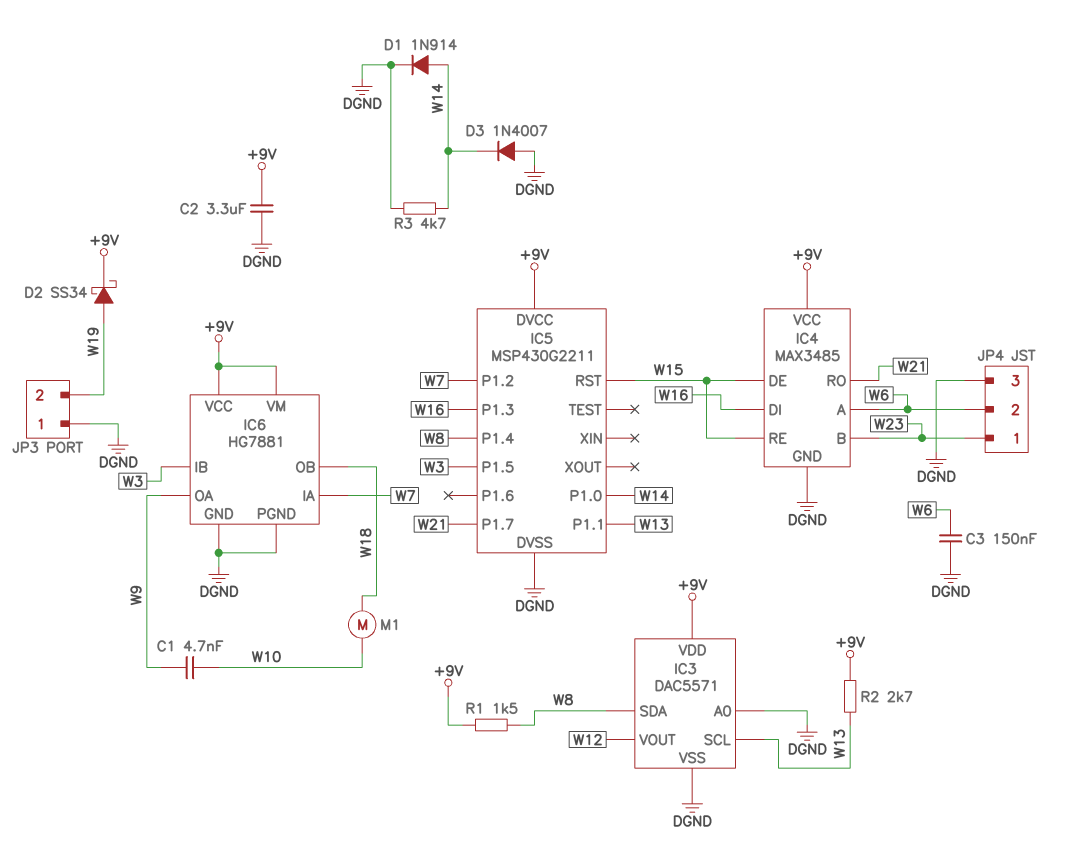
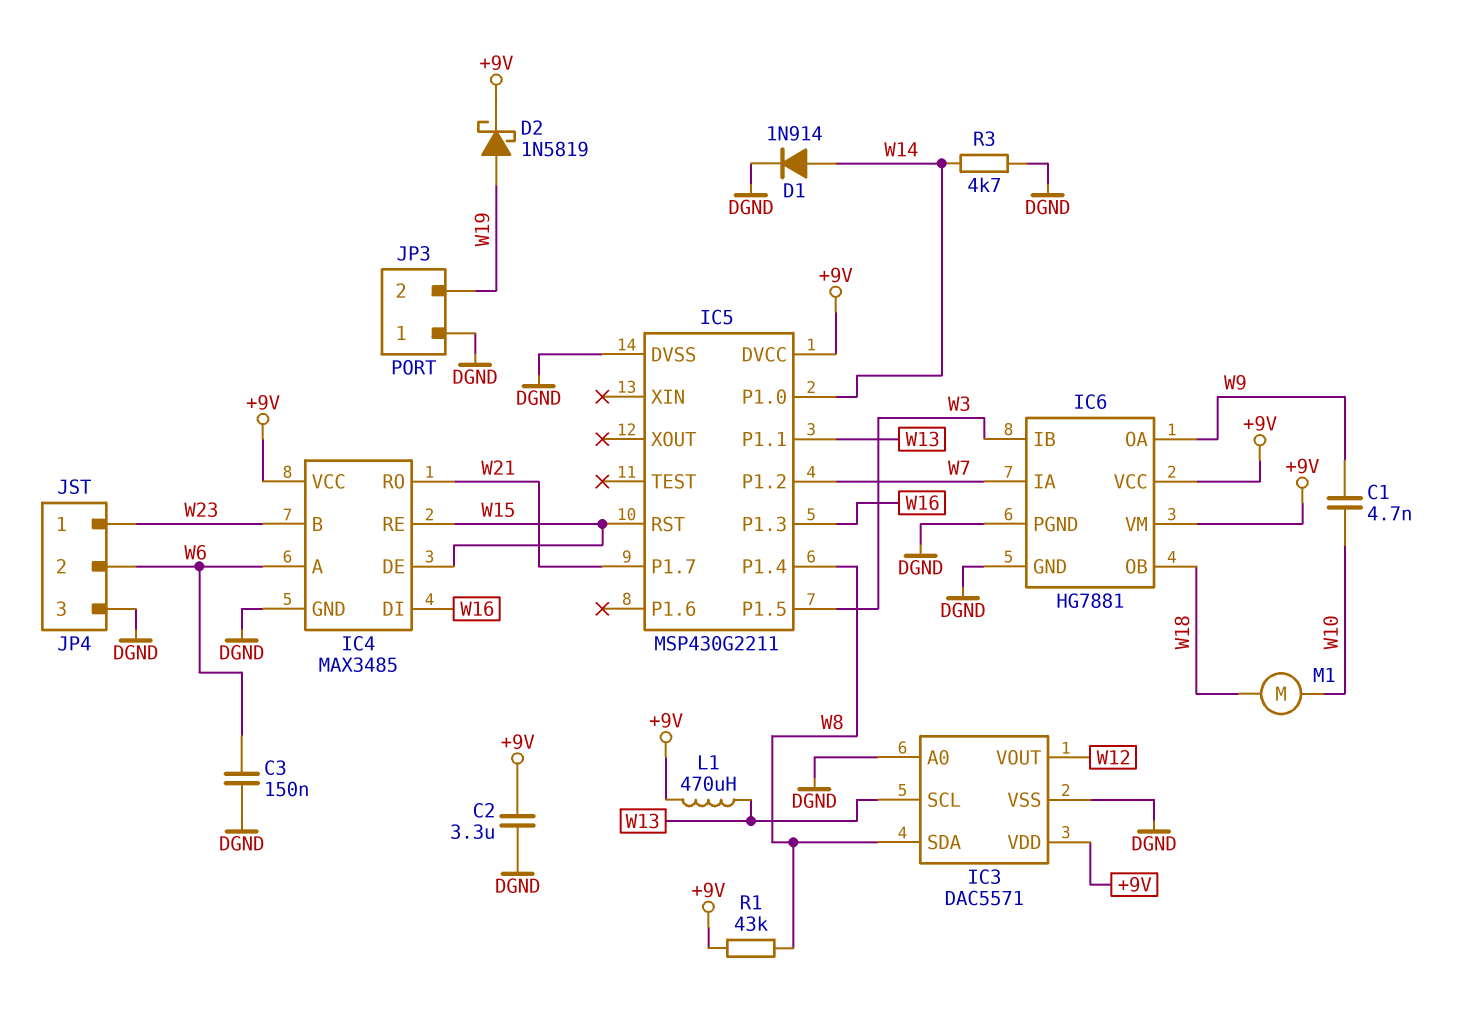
D2: schottky SS34 (A W19, K +9V) -> schottky 1N5819 (A W19, K +9V)
D3: diode 1N4007 (A DGND, K W14) -> none
L1: none -> 470uH (+9V, W13)
R1: 1.5k (+9V, W8) -> 43k (+9V, W8)
R2: 2.7k (+9V, W13) -> none

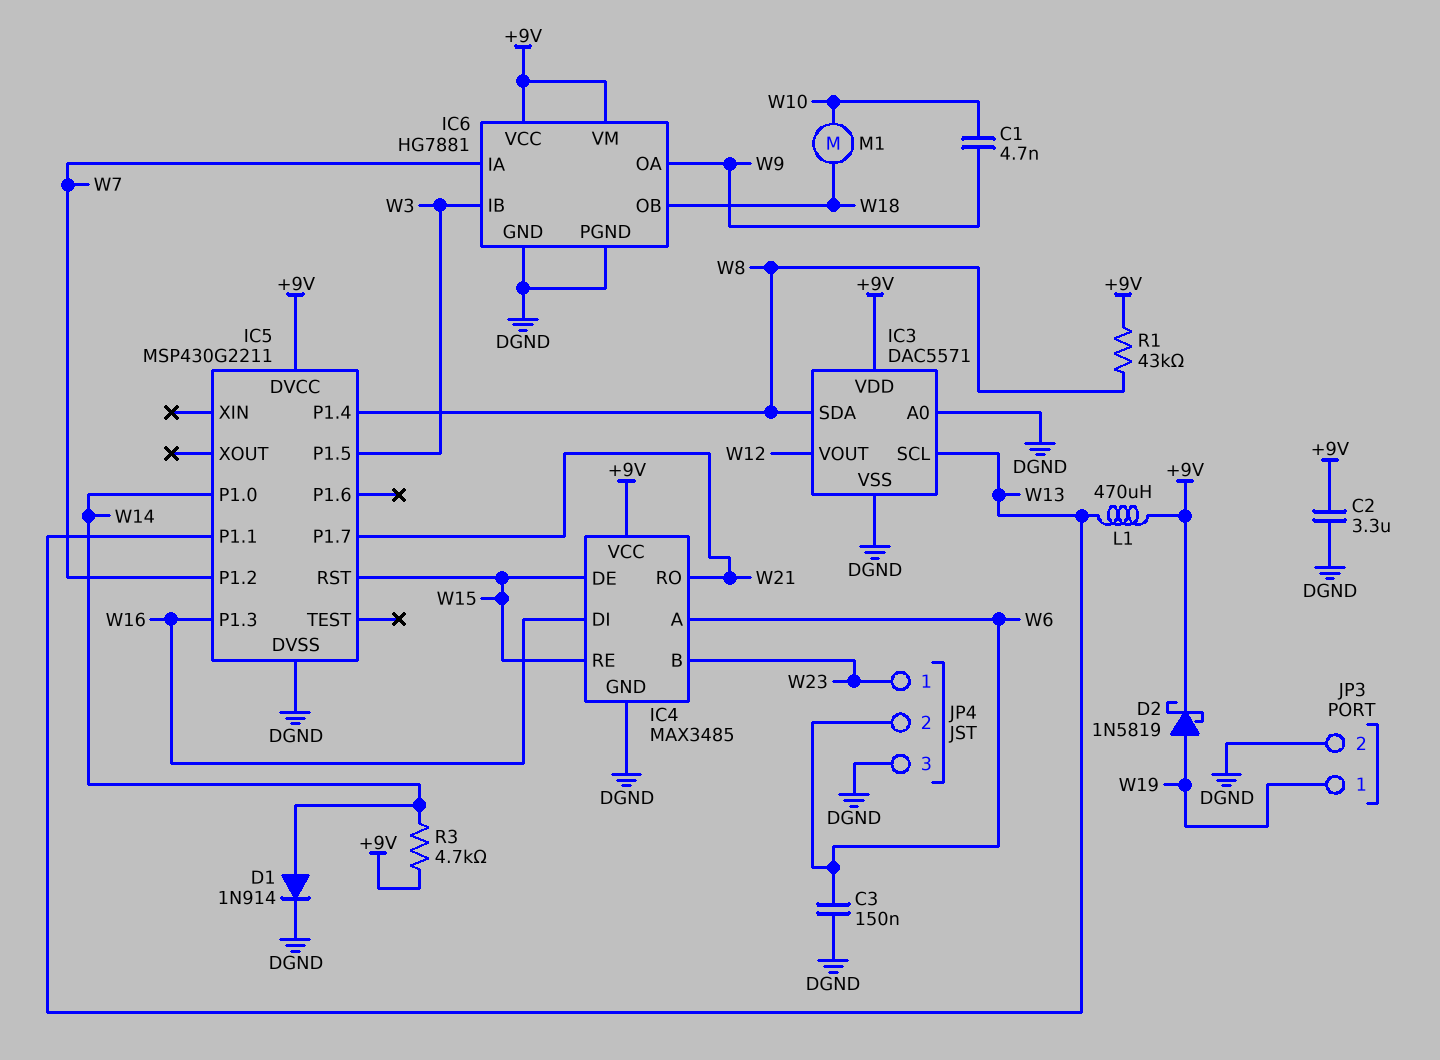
JP3 pin 1: DGND -> W19
JP3 pin 2: W19 -> DGND
R3: 4.7k (DGND, W14) -> 4.7k (+9V, W14)

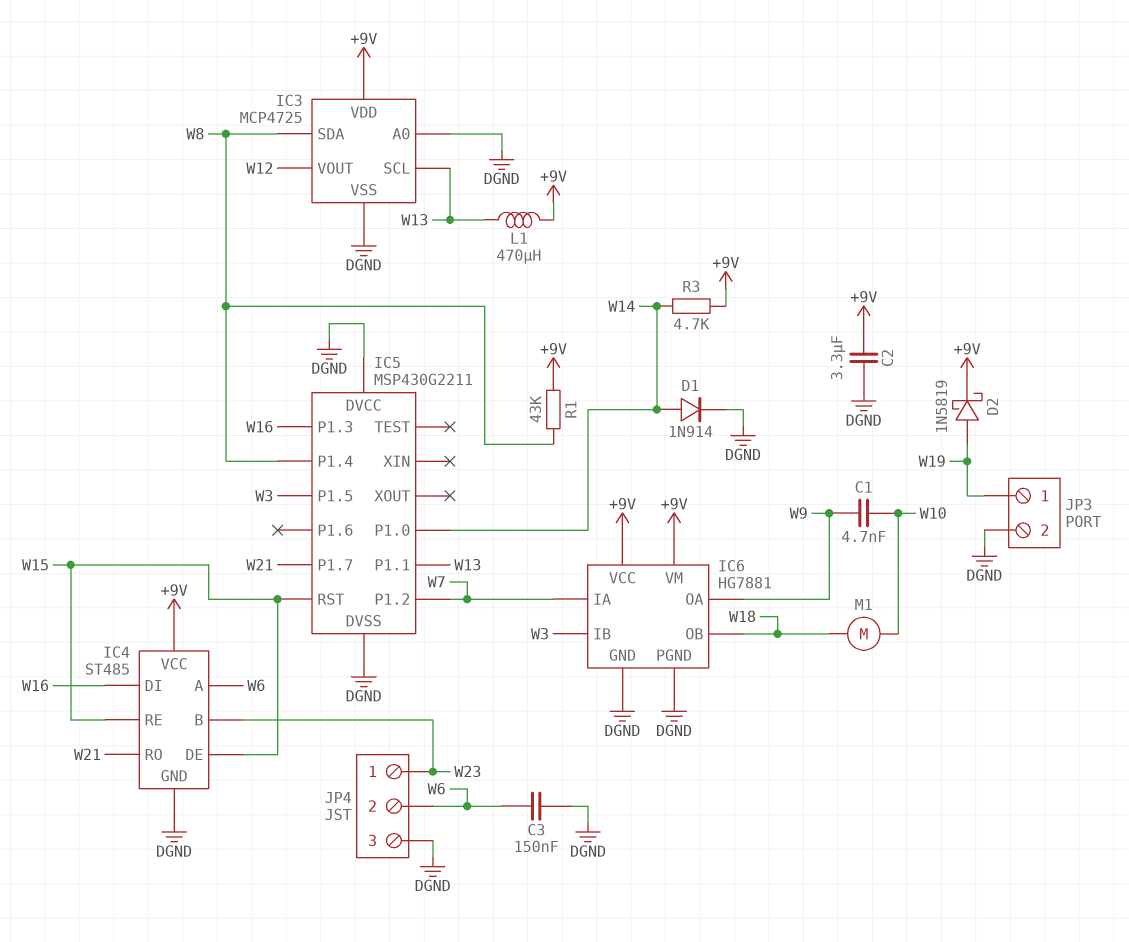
IC3: DAC5571 -> MCP4725
IC4: MAX3485 -> ST485
IC5 pin DVCC: +9V -> DGND

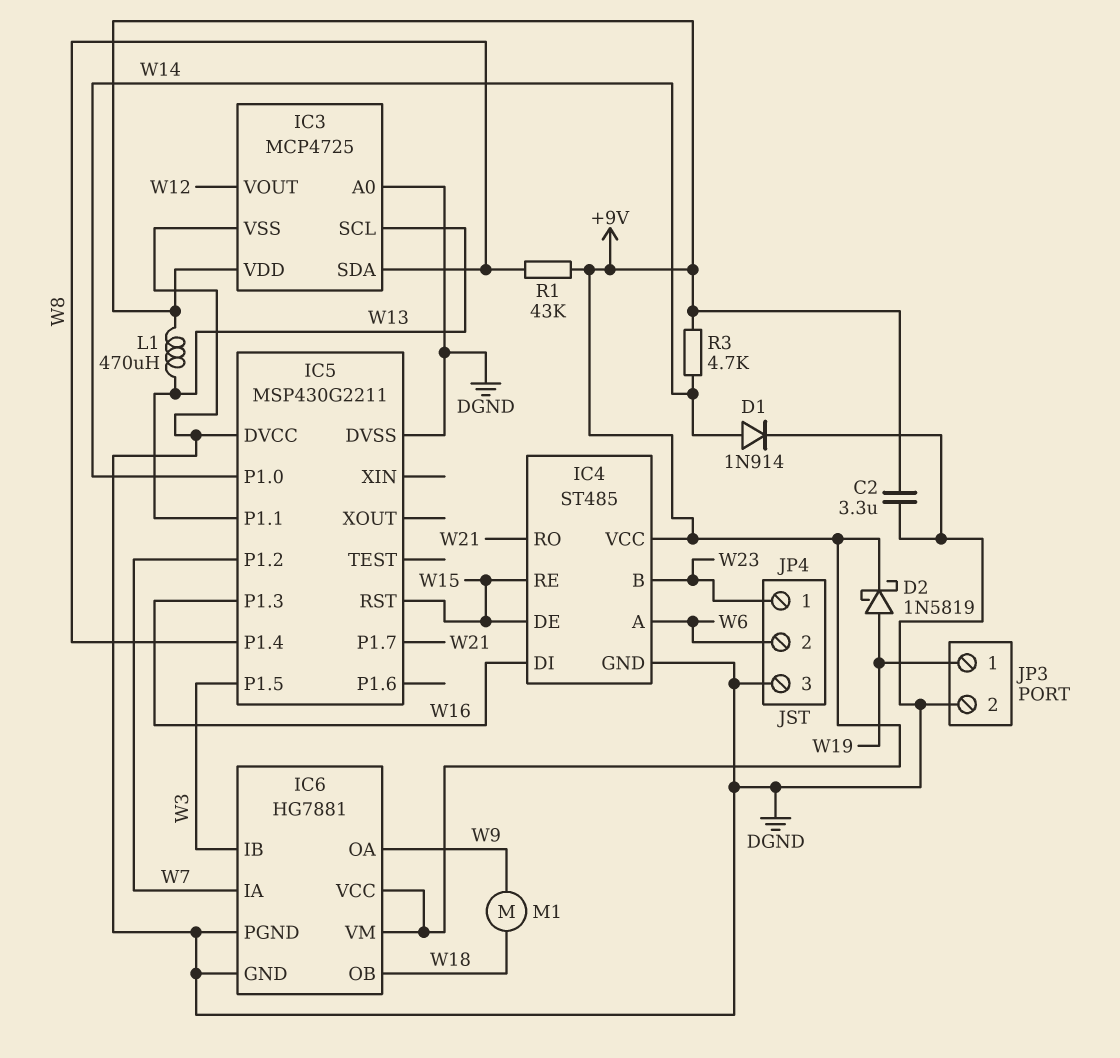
C1: 4.7nF (W9, W10) -> none
C3: 150nF (DGND, W6) -> none
M1: motor (W10, W18) -> motor (W9, W18)

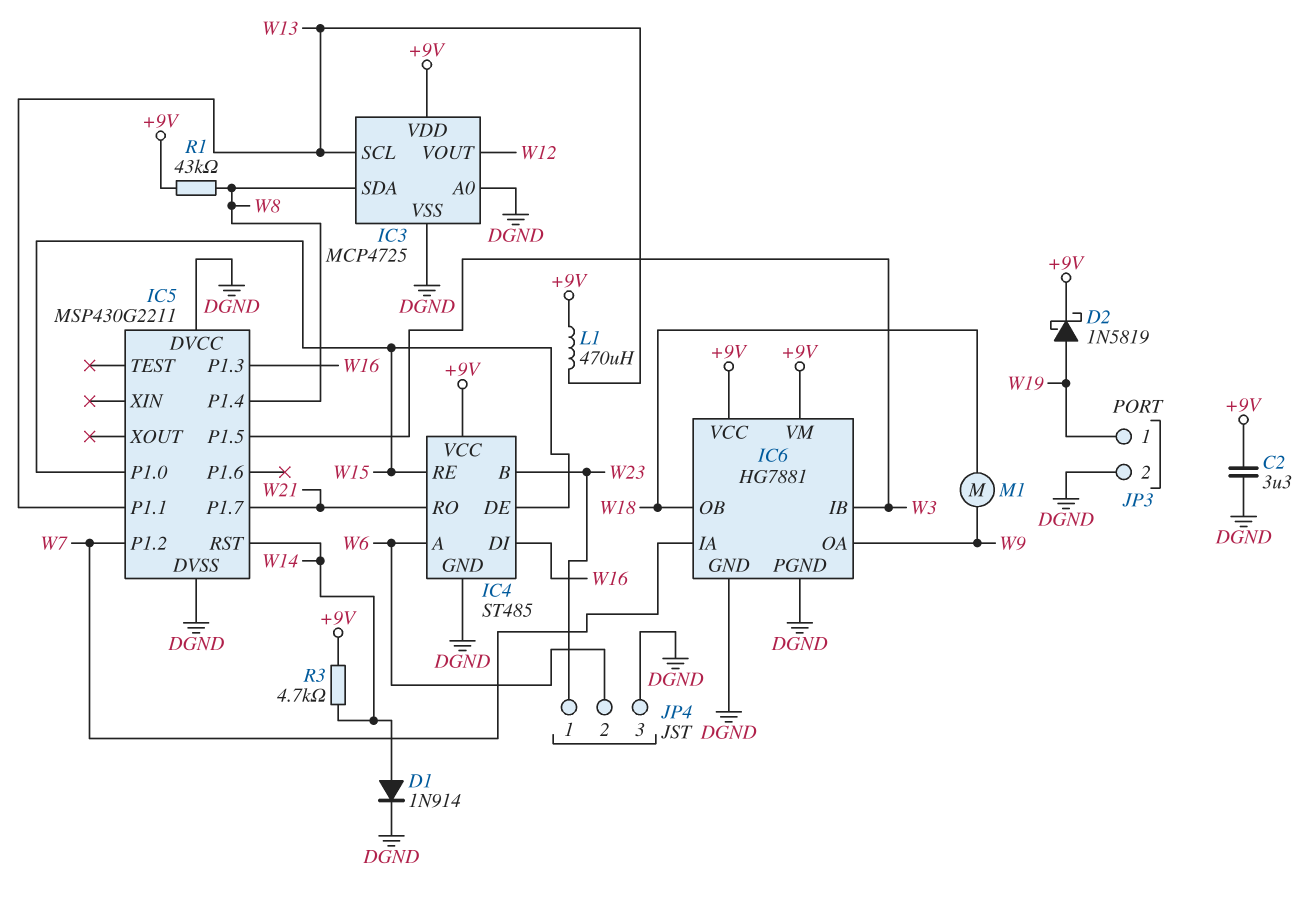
IC5 pin P1.0: W14 -> W15
IC5 pin RST: W15 -> W14

